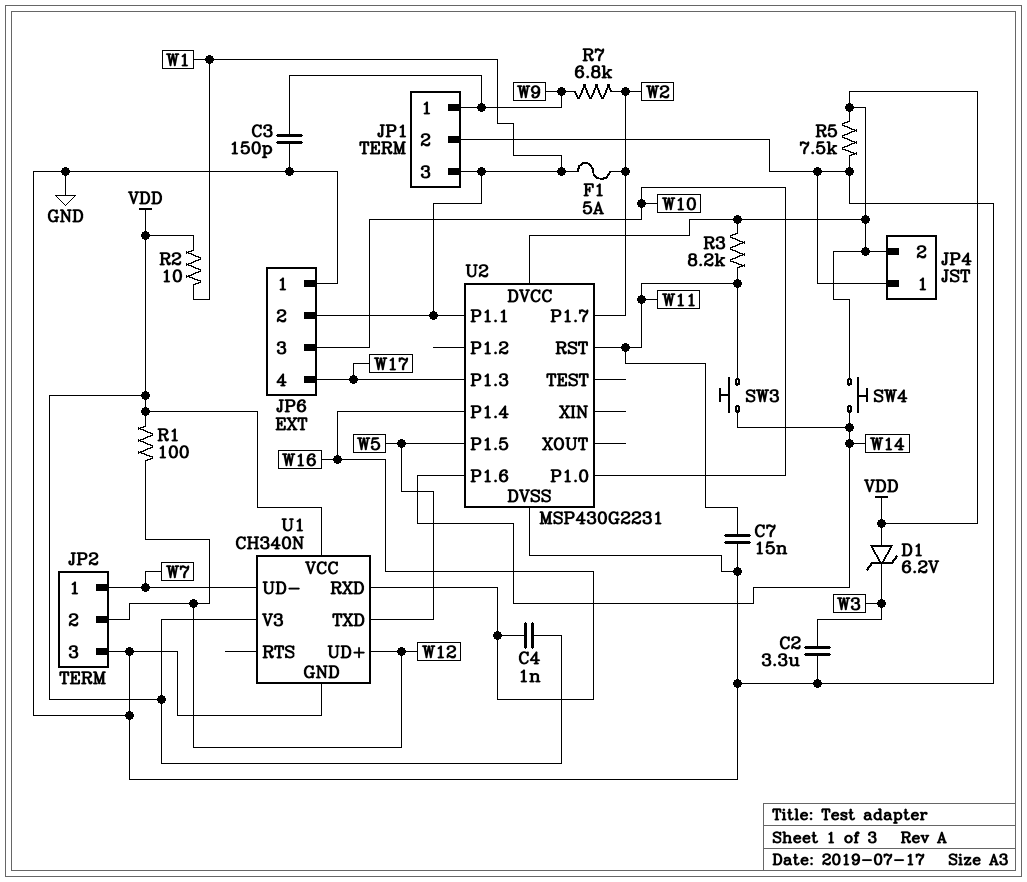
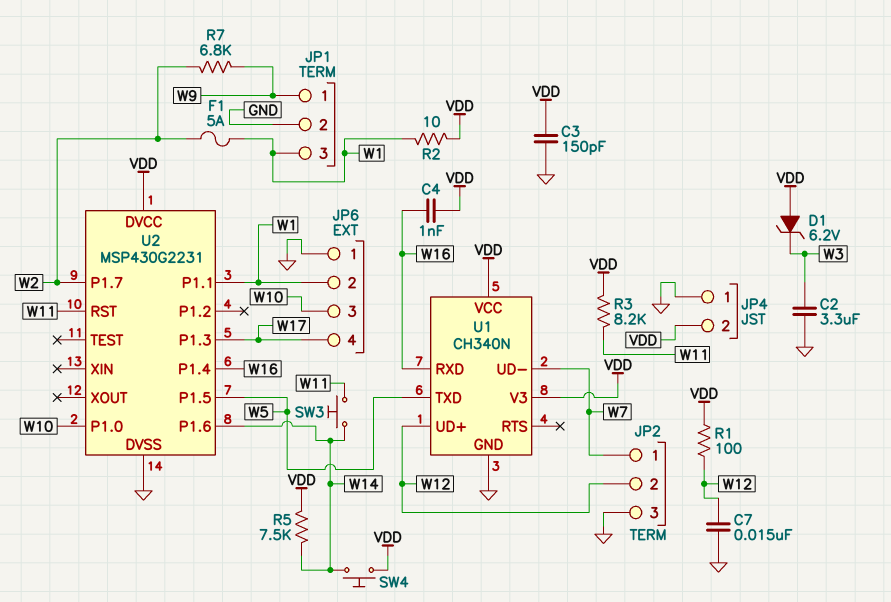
C3: 150pF (GND, W9) -> 150pF (GND, VDD)
C7: 15nF (GND, W11) -> 15nF (GND, W12)
R5: 7.5k (GND, VDD) -> 7.5k (VDD, W14)

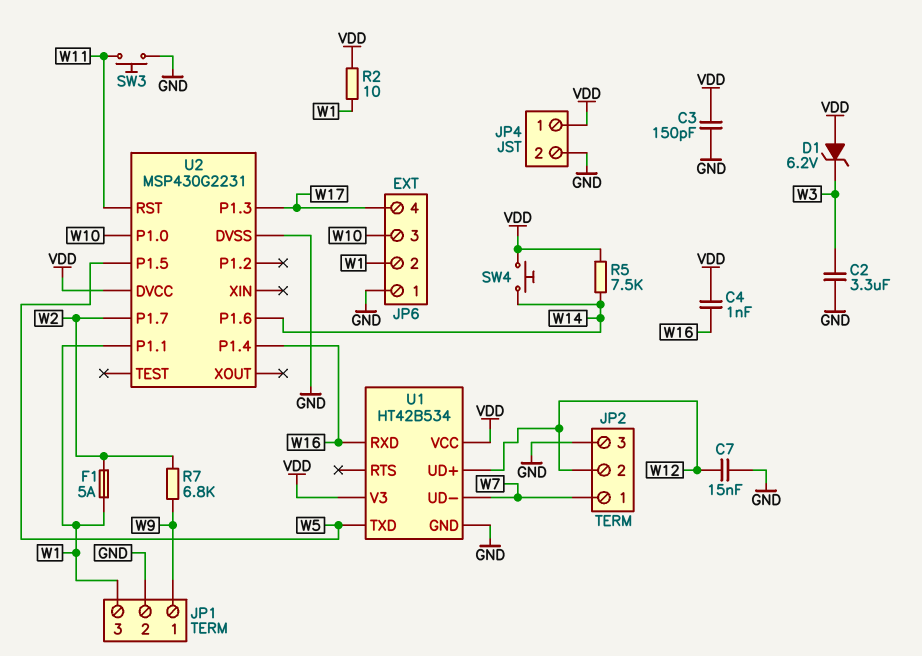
JP4 pin 1: GND -> VDD
JP4 pin 2: VDD -> GND
R1: 100 (VDD, W12) -> none
R3: 8.2k (VDD, W11) -> none
SW3: button (W11, W14) -> button (GND, W11)
U1: CH340N -> HT42B534

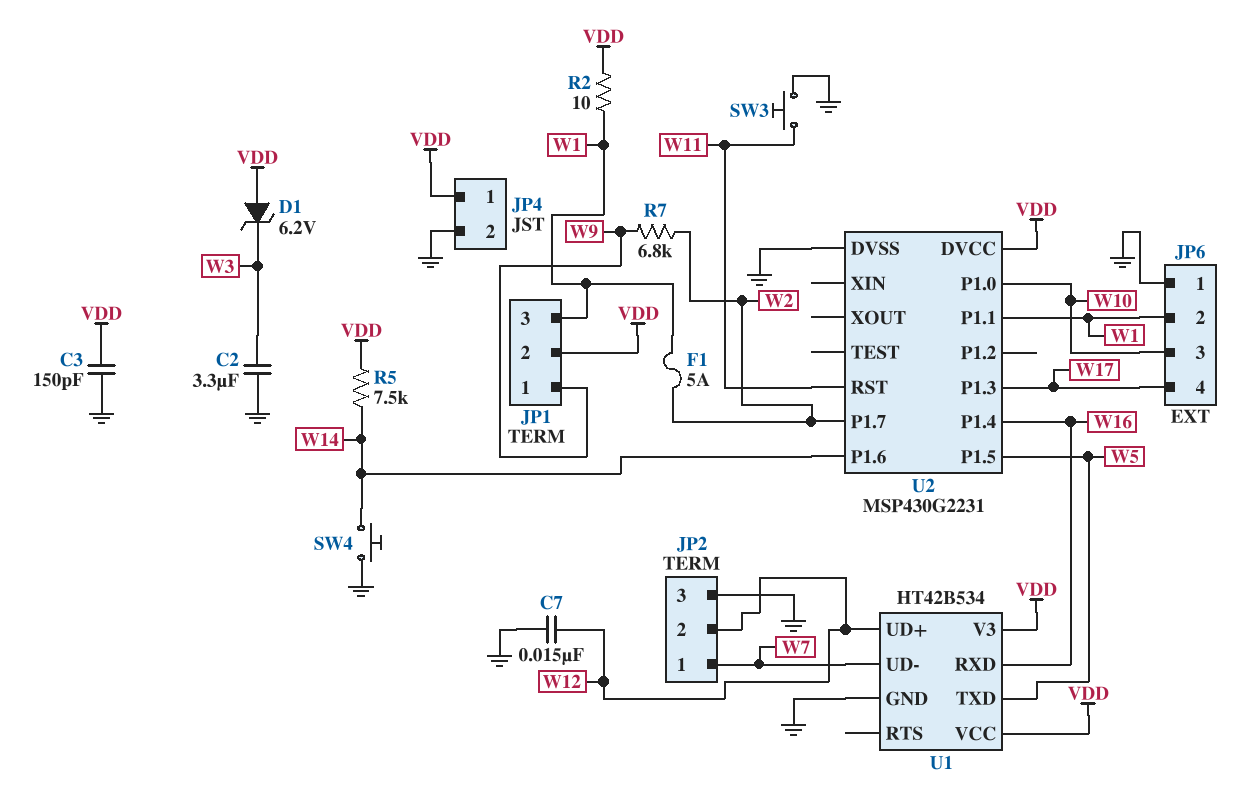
C4: 1nF (VDD, W16) -> none
JP1 pin 2: GND -> VDD
SW4: button (VDD, W14) -> button (GND, W14)

